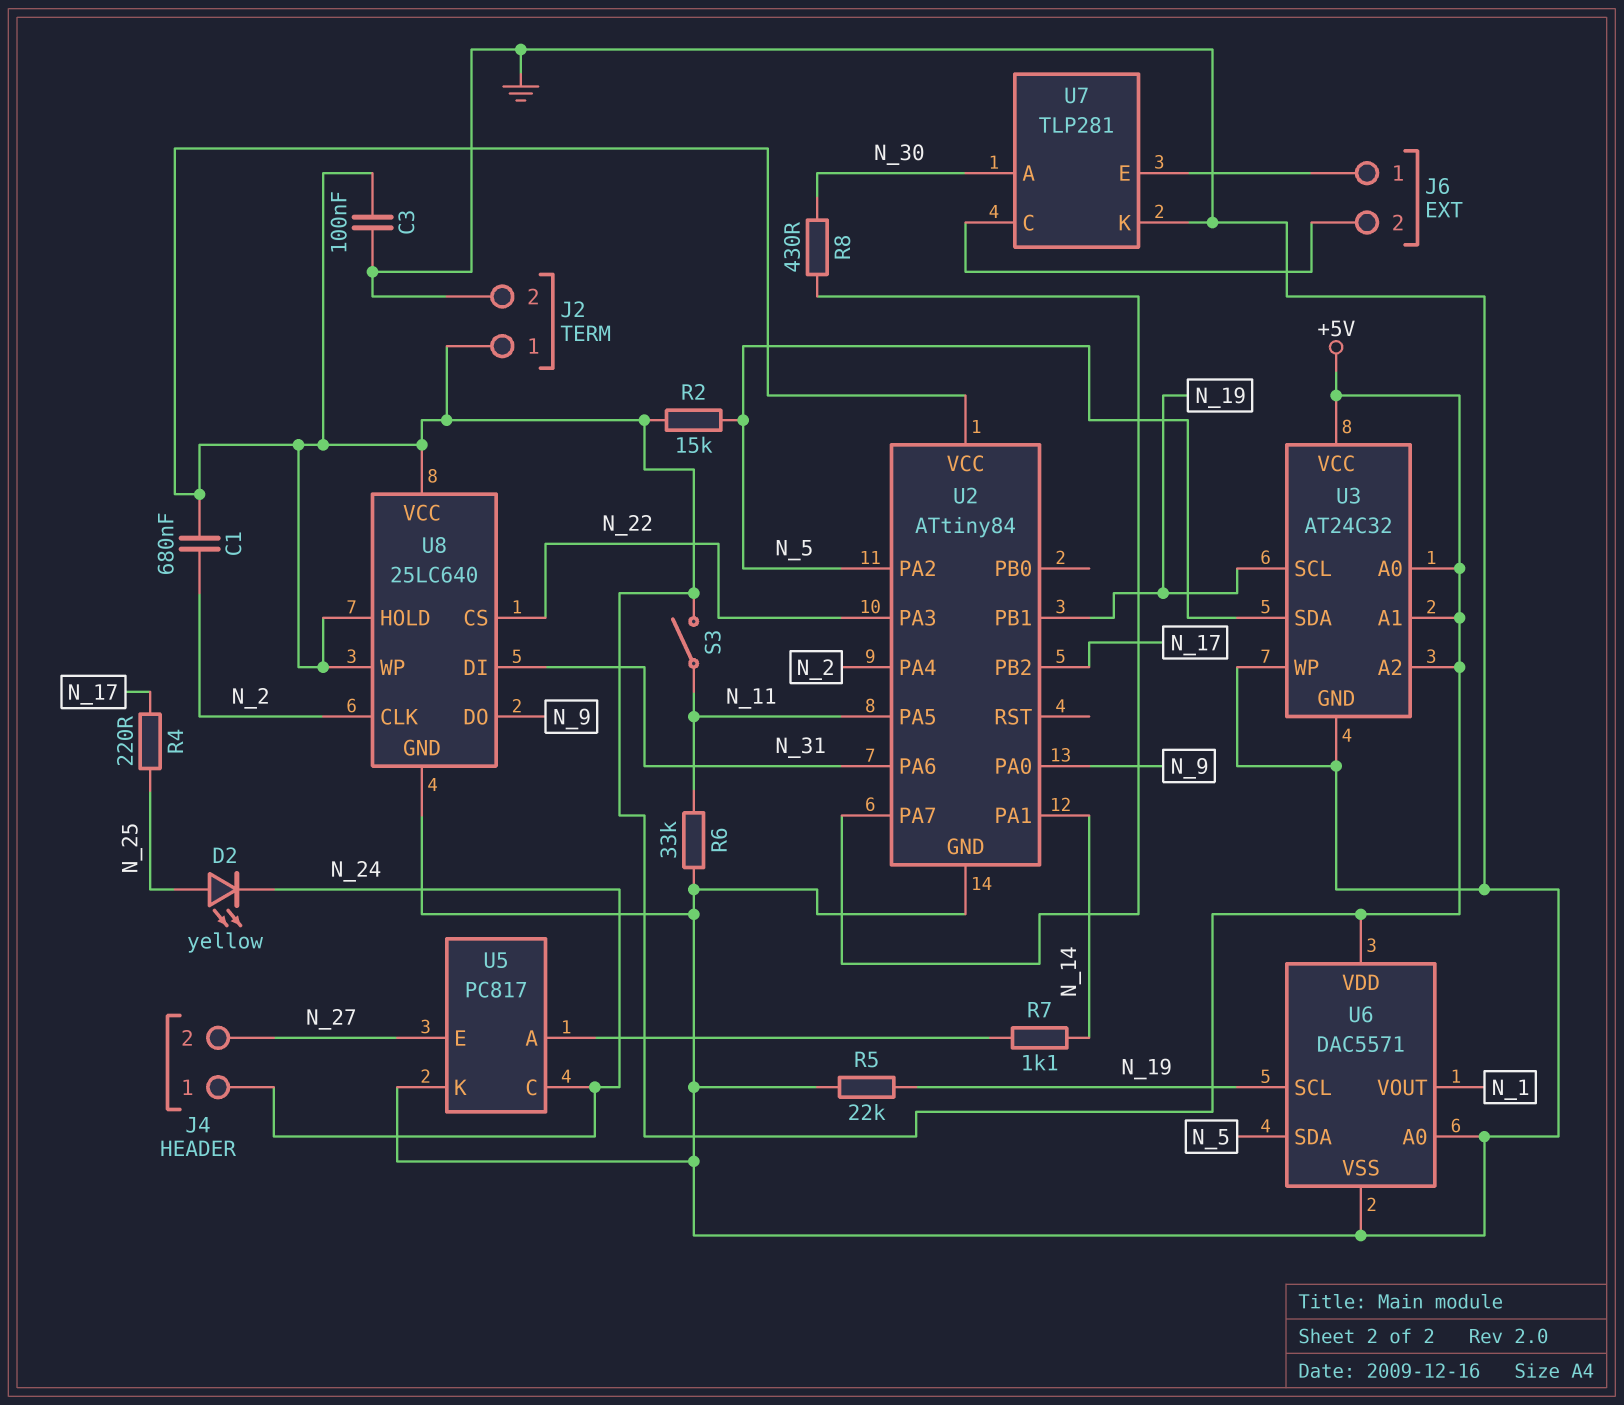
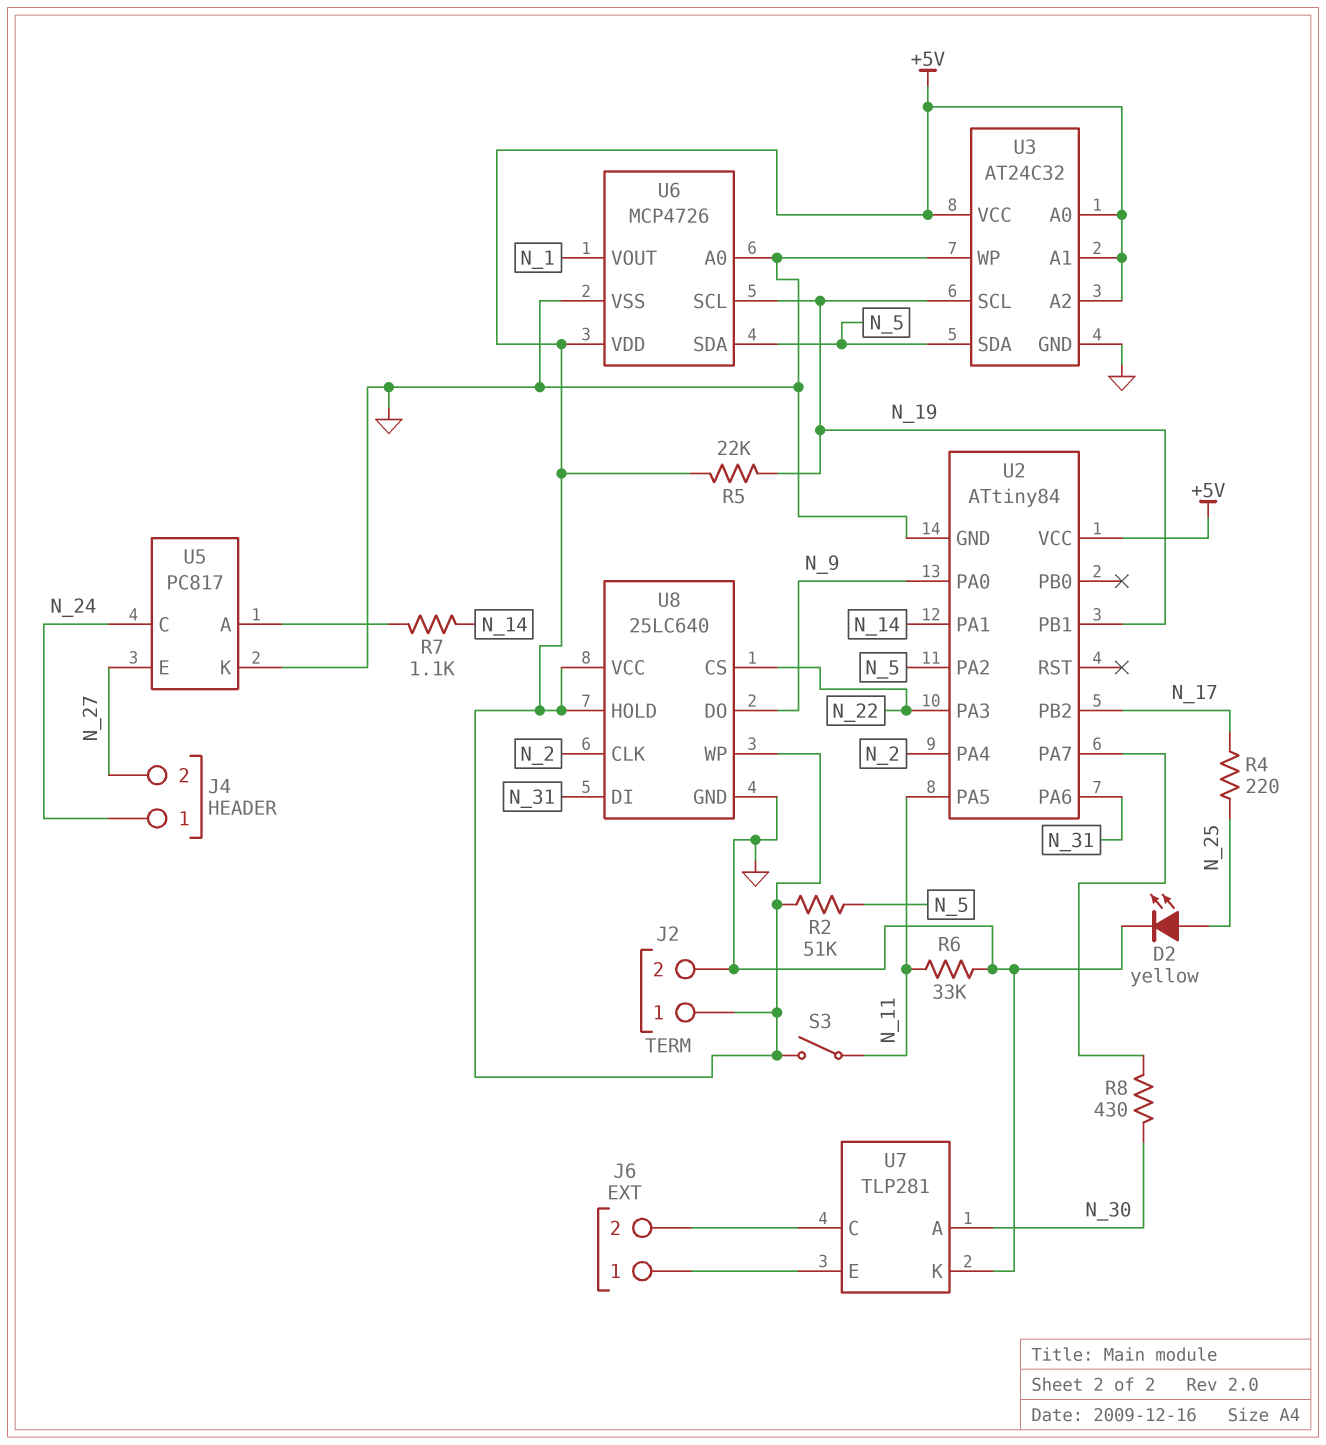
C1: 680nF (+5V, N_2) -> none
C3: 100nF (+5V, GND) -> none
D2: LED yellow (A N_25, K N_24) -> LED yellow (A N_25, K GND)
R2: 15k (+5V, N_5) -> 51k (+5V, N_5)
R5: 22k (GND, N_19) -> 22k (+5V, N_19)
U6: DAC5571 -> MCP4726

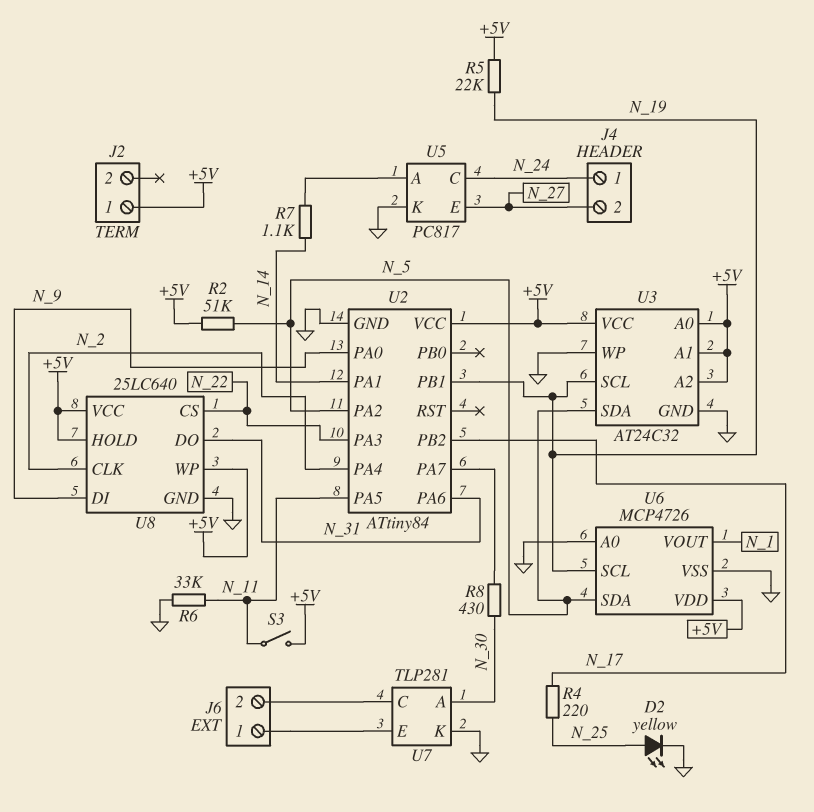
J2 pin 2: GND -> none
U8 pin DI: N_31 -> N_9
U8 pin DO: N_9 -> N_31

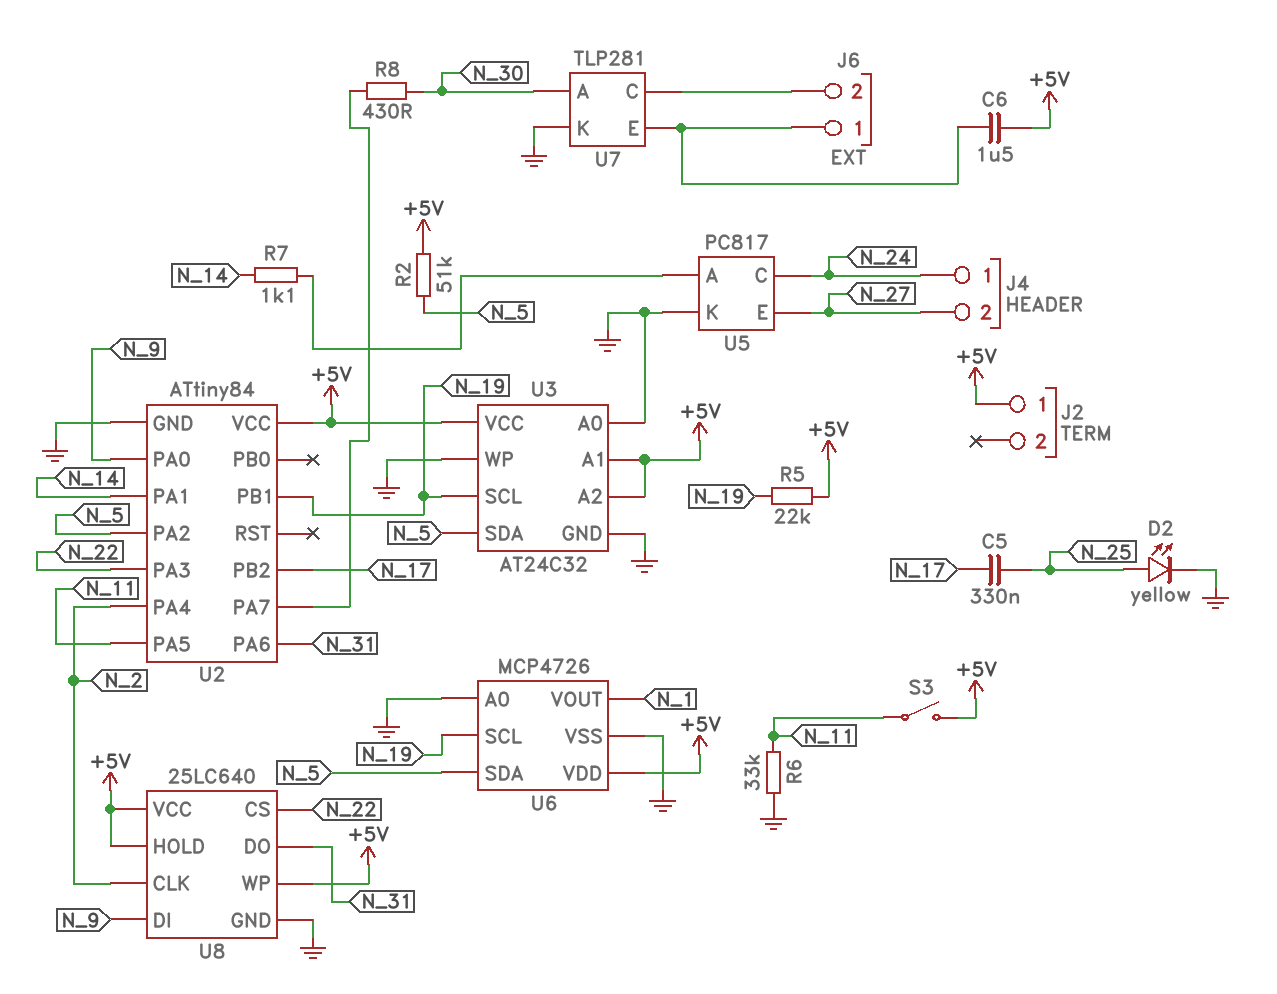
C5: none -> 330nF (N_17, N_25)
C6: none -> 1.5uF (+5V, J6/1)
R4: 220 (N_17, N_25) -> none
U3 pin A0: +5V -> GND

